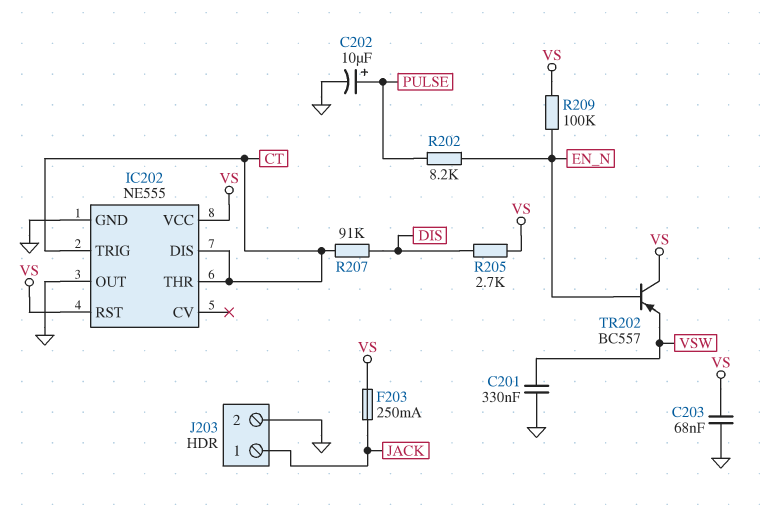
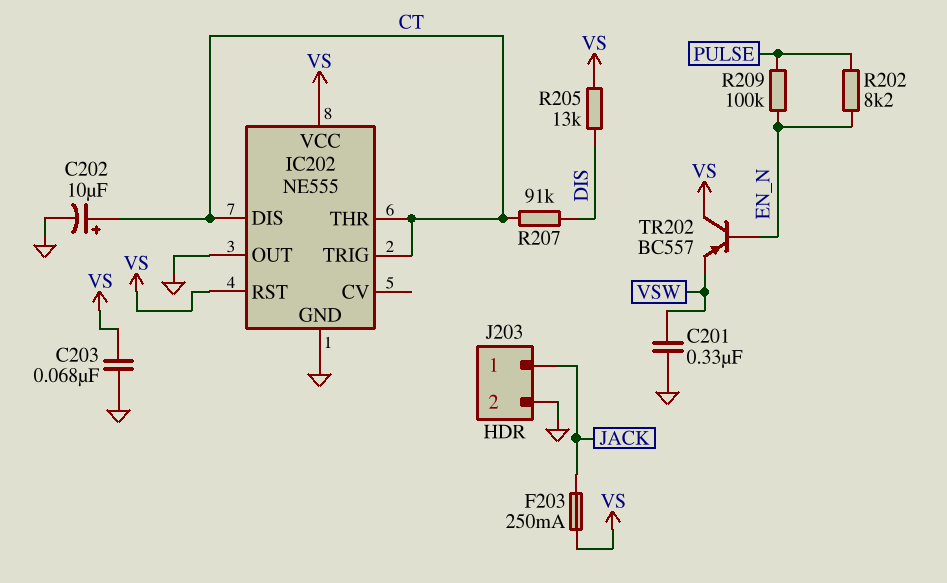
C202: 10uF (plus PULSE, minus GND) -> 10uF (plus CT, minus GND)
R205: 2.7k (DIS, VS) -> 13k (DIS, VS)
R209: 100k (EN_N, VS) -> 100k (EN_N, PULSE)

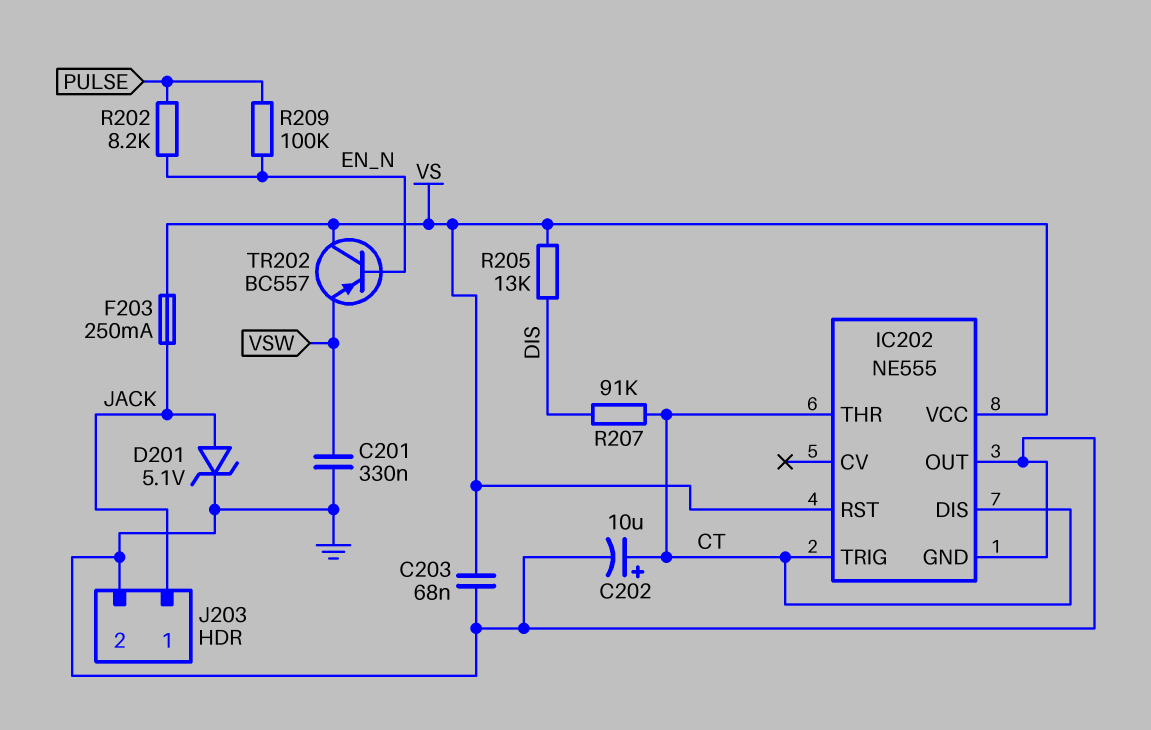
D201: none -> zener 5.1V (A JACK, K GND)

